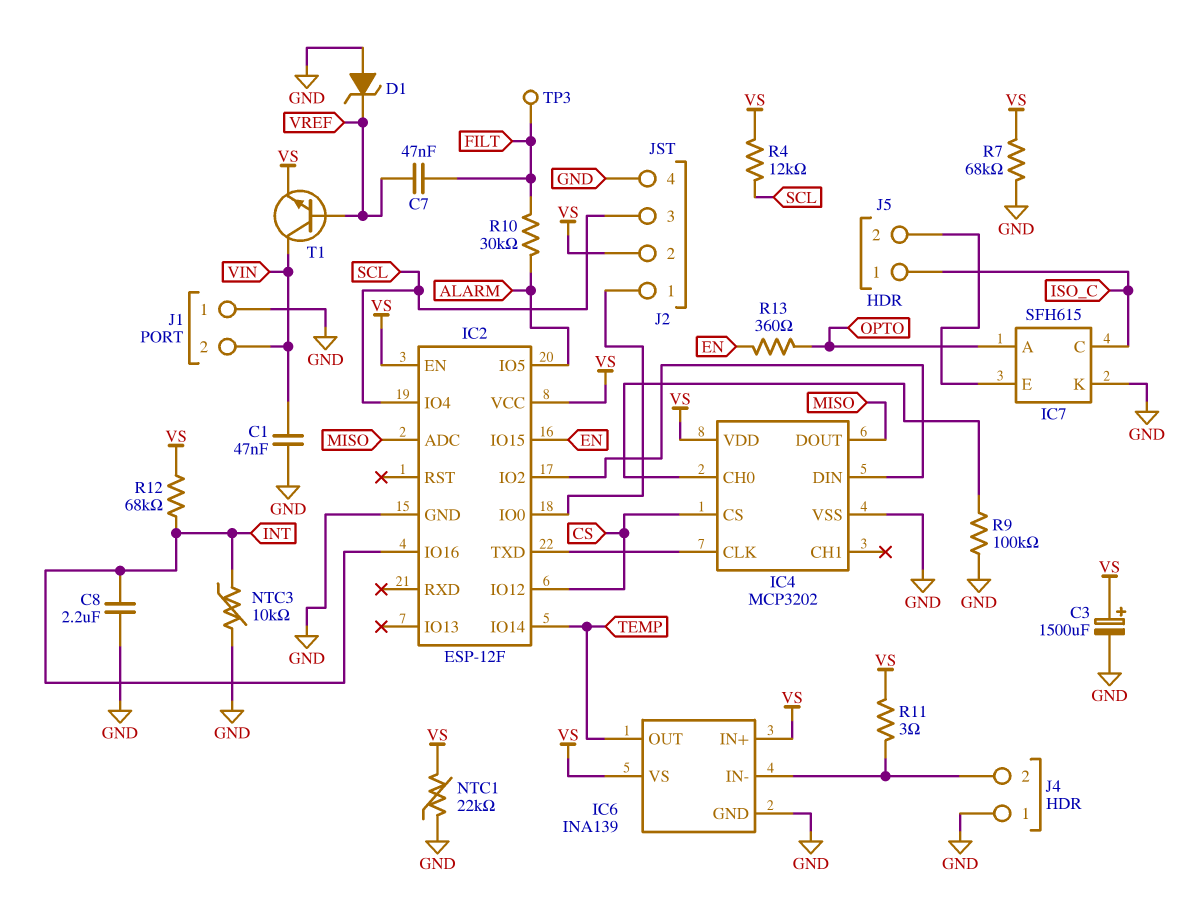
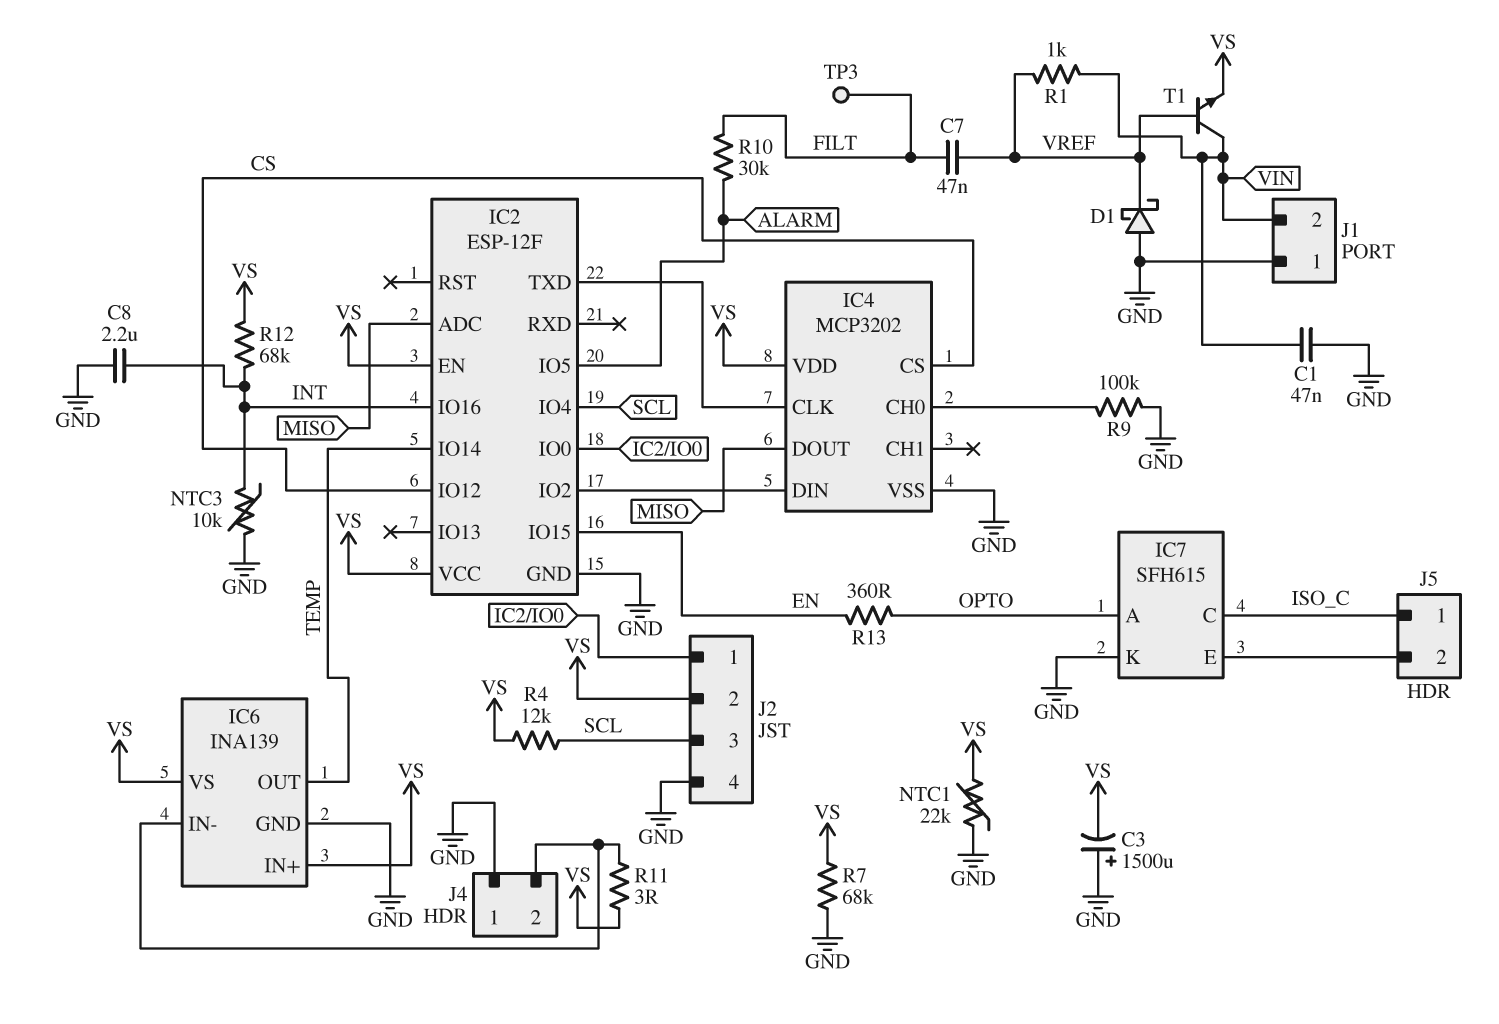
C3: 1500uF (plus VS, minus GND) -> 1500uF (plus GND, minus VS)
D1: zener (A GND, K VREF) -> schottky (A GND, K VREF)
R1: none -> 1k (VIN, VREF)

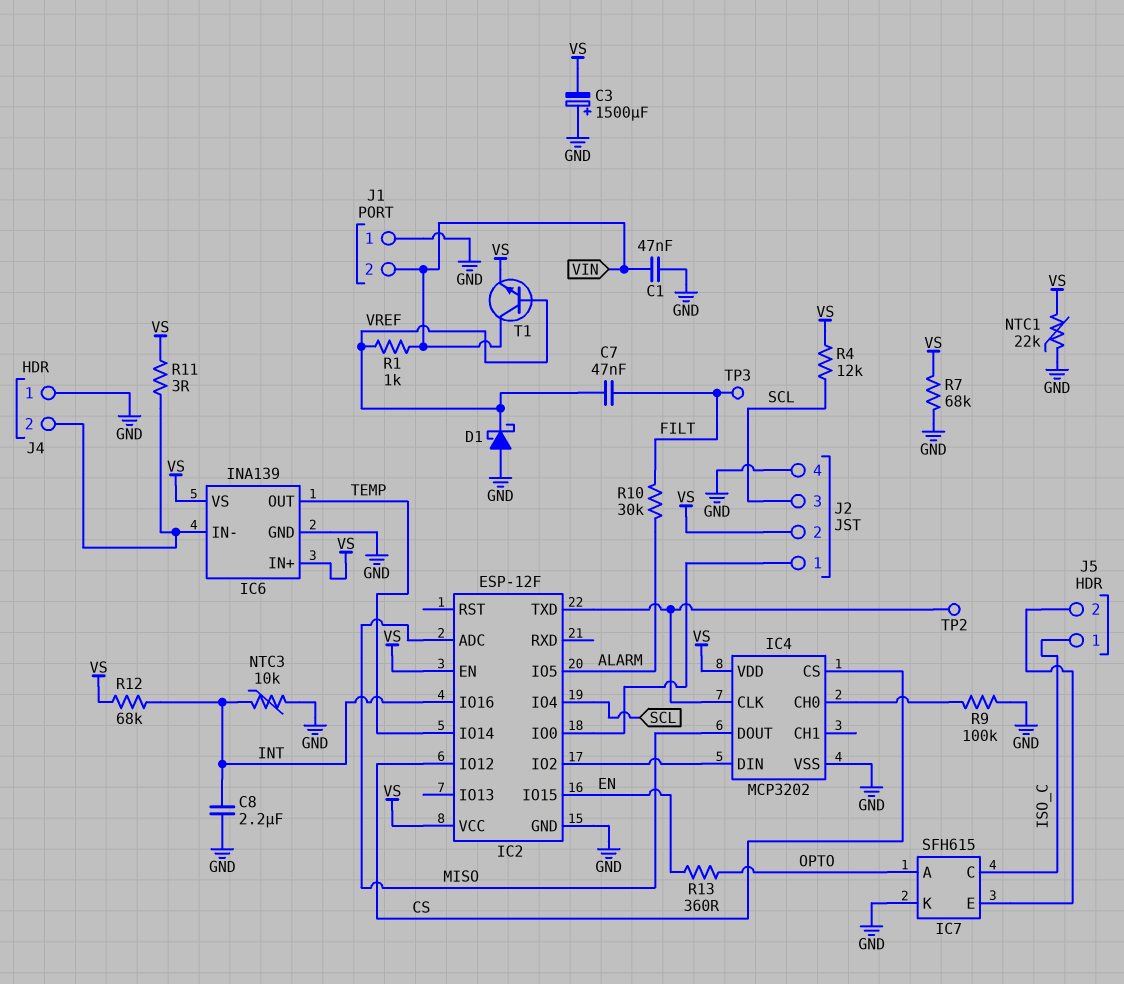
TP2: none -> test point (IC2/TXD)

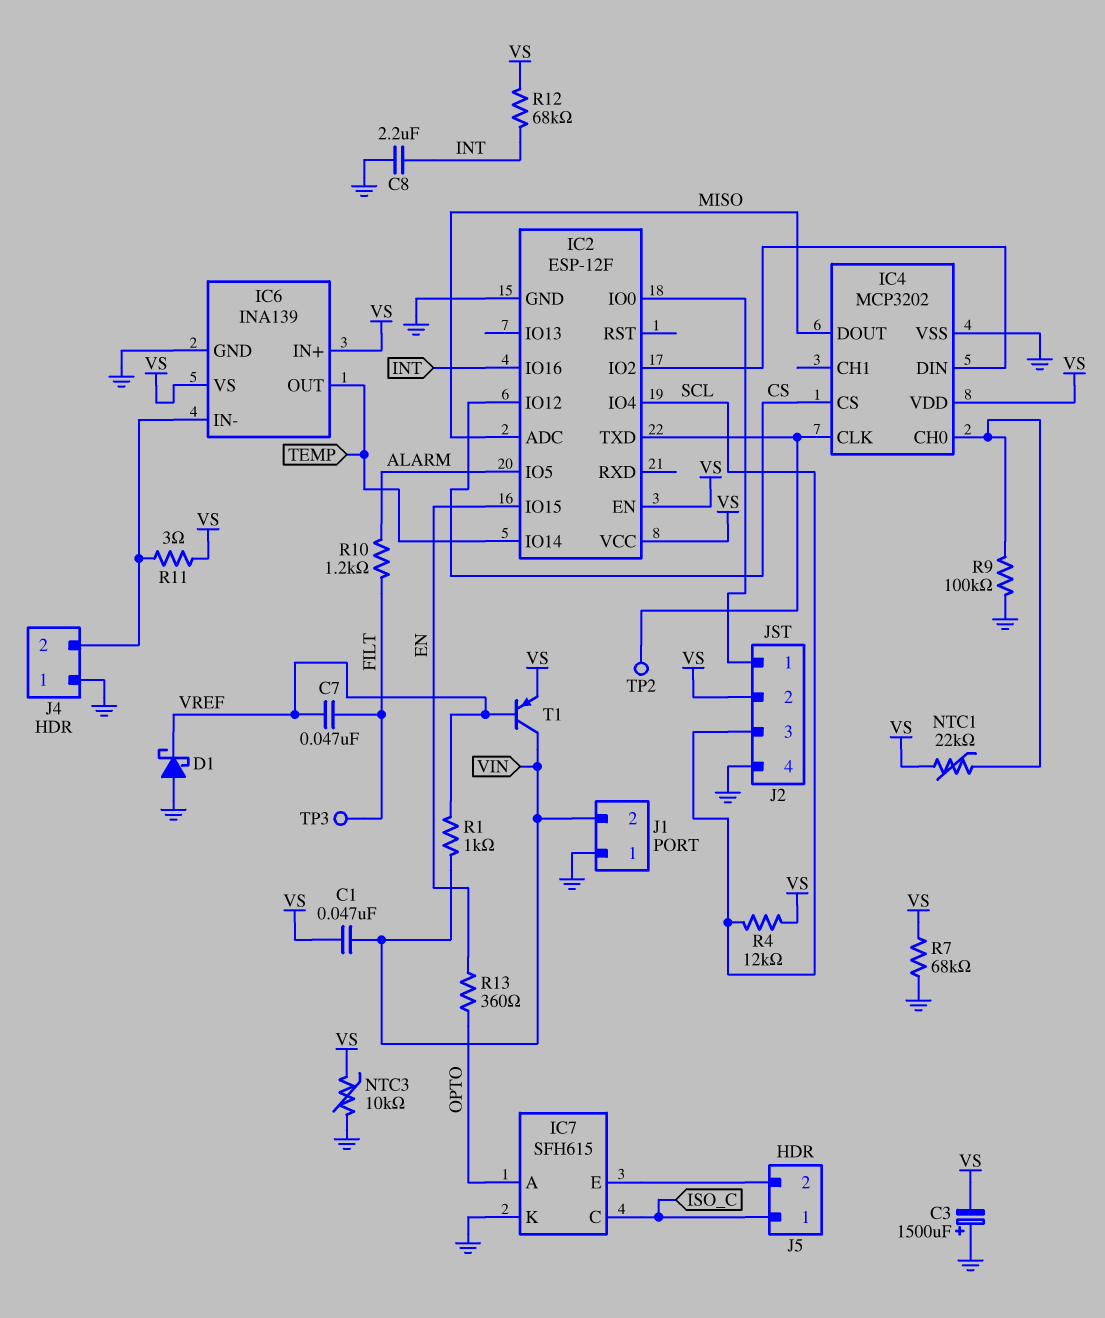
C1: 47nF (GND, VIN) -> 47nF (VIN, VS)
NTC1: 22k (GND, VS) -> 22k (IC4/CH0, VS)
NTC3: 10k (GND, INT) -> 10k (GND, VS)
R10: 30k (ALARM, FILT) -> 1.2k (ALARM, FILT)
T1: NPN (B VREF, C VIN, E VS) -> PNP (B VREF, C VIN, E VS)

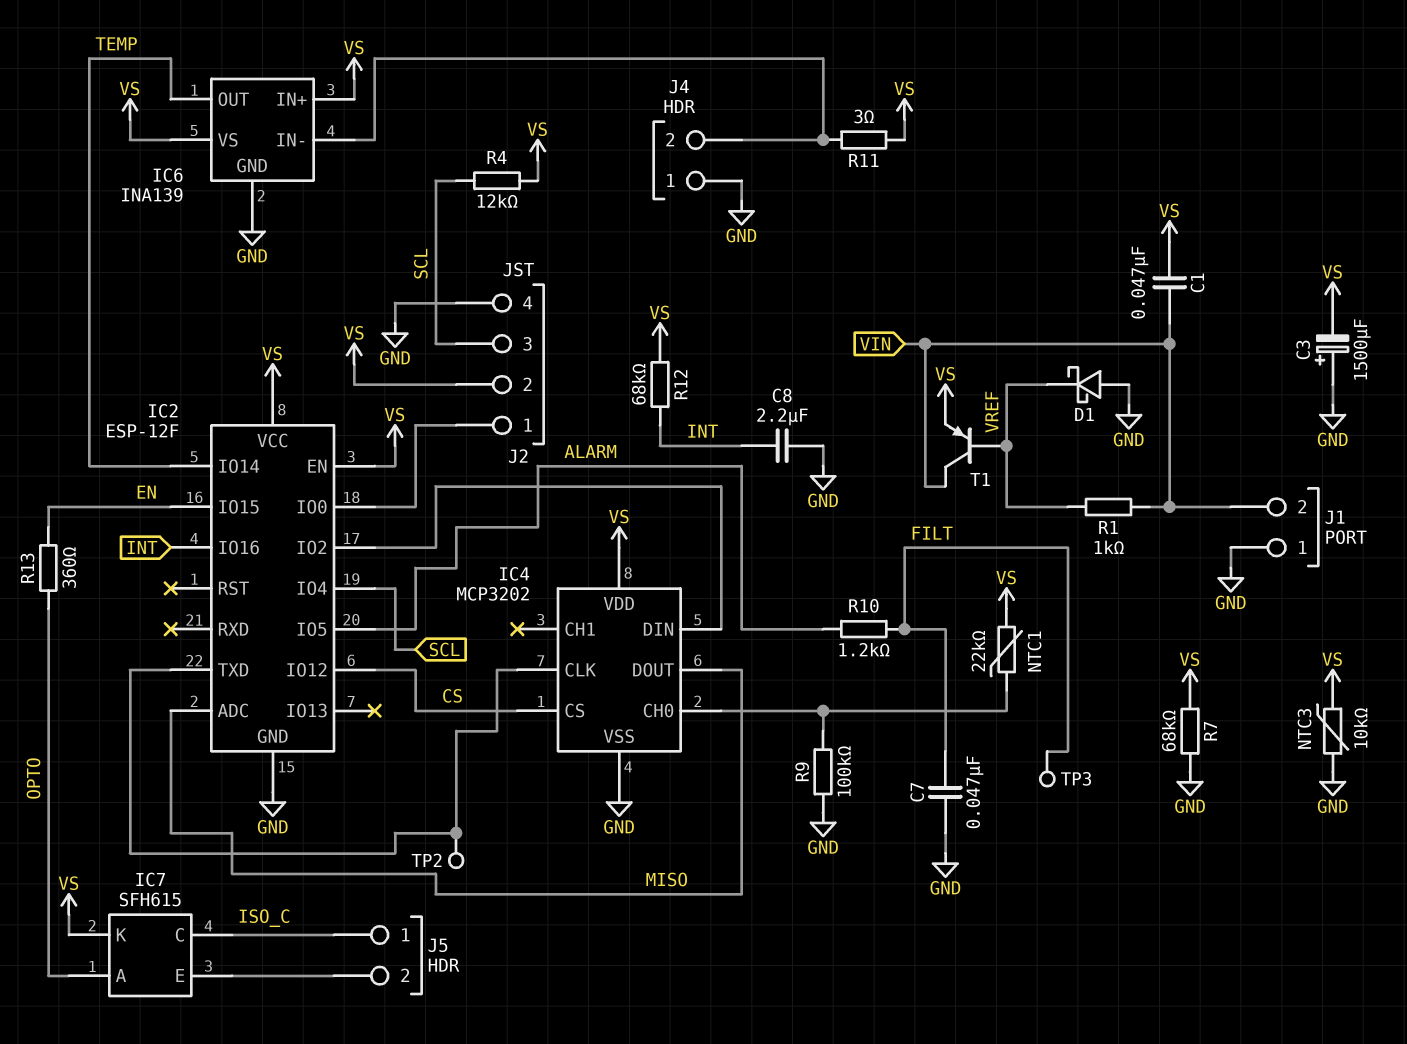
C7: 47nF (FILT, VREF) -> 47nF (FILT, GND)
IC7 pin K: GND -> VS

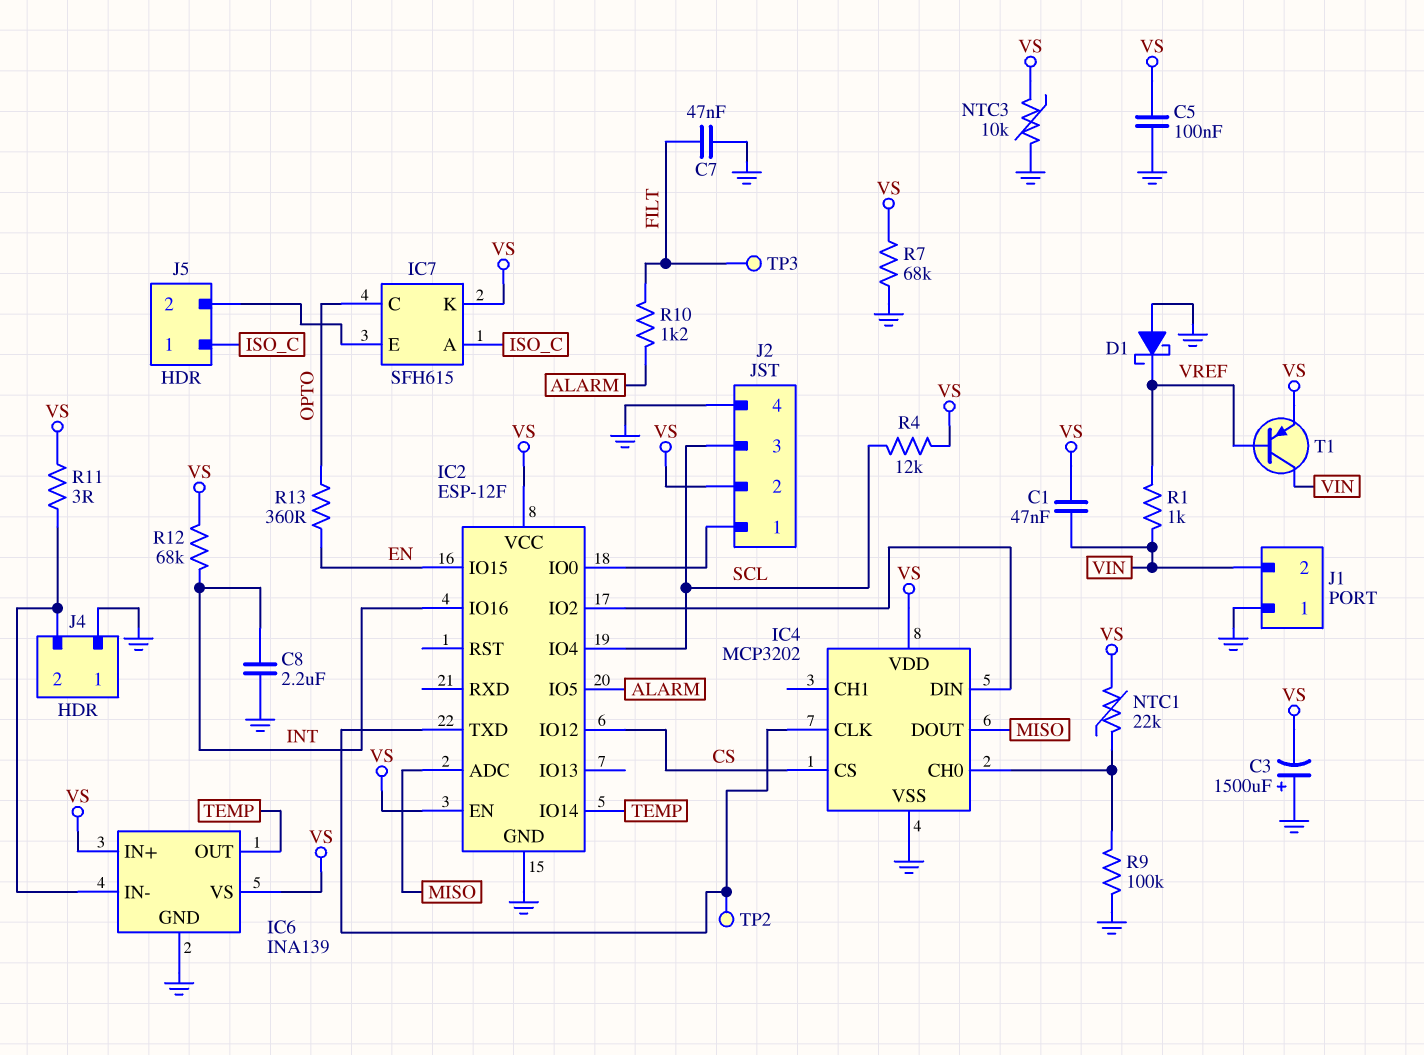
C5: none -> 100nF (GND, VS)
IC7 pin A: OPTO -> ISO_C
IC7 pin C: ISO_C -> OPTO

